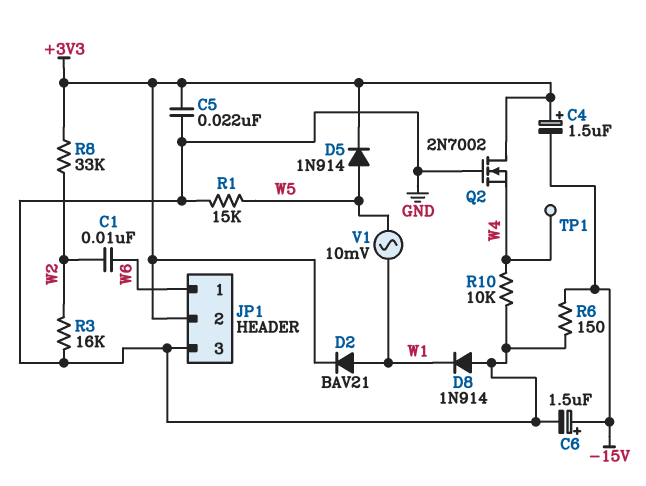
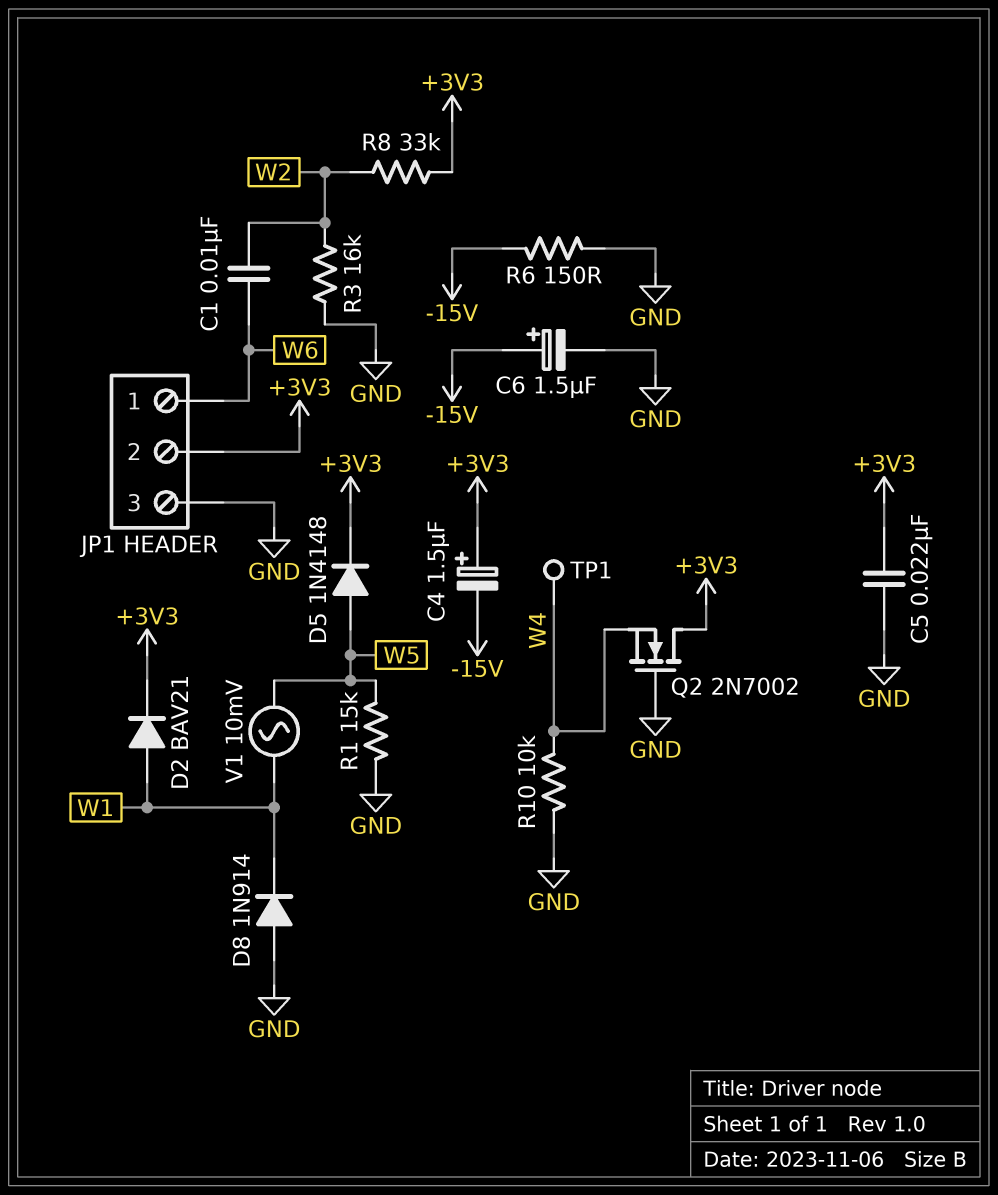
D5: diode 1N914 (A W5, K +3V3) -> diode 1N4148 (A W5, K +3V3)

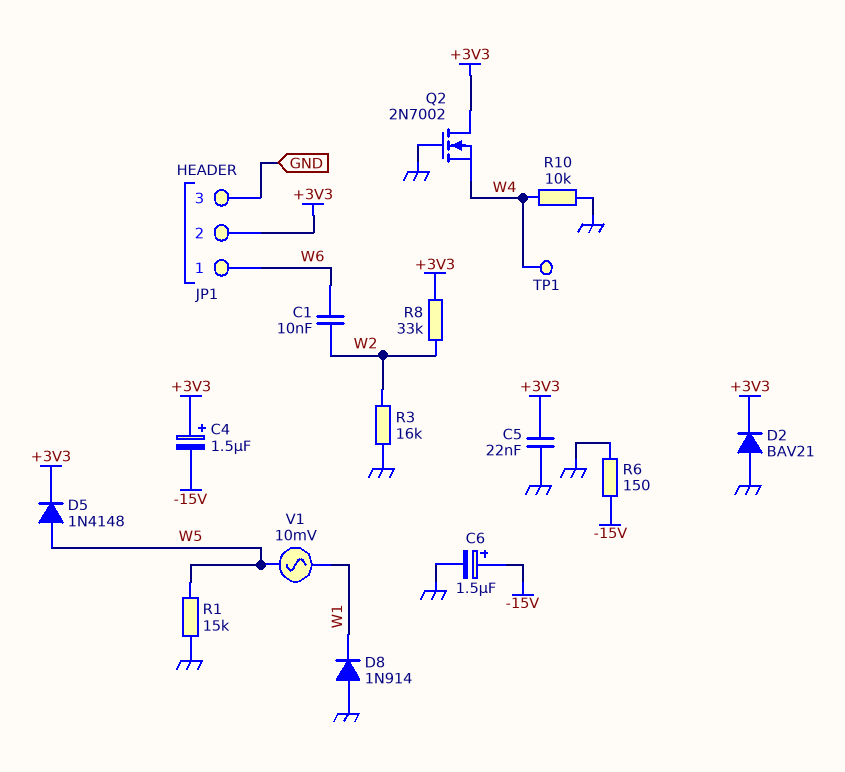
D2: diode BAV21 (A W1, K +3V3) -> diode BAV21 (A GND, K +3V3)

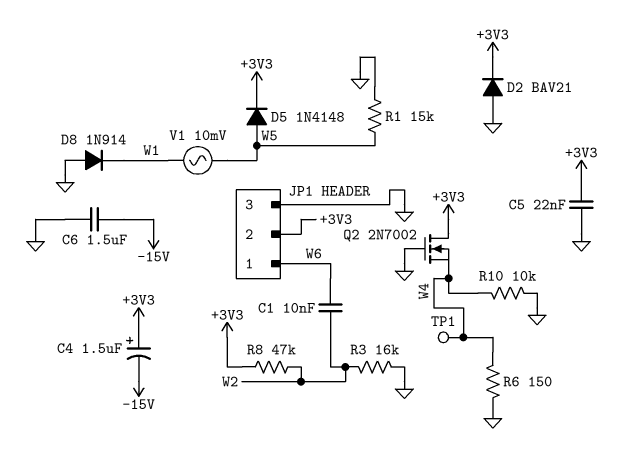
C6: 1.5uF (plus -15V, minus GND) -> 1.5uF (-15V, GND)
R6: 150 (-15V, GND) -> 150 (GND, W4)
R8: 33k (+3V3, W2) -> 47k (+3V3, W2)

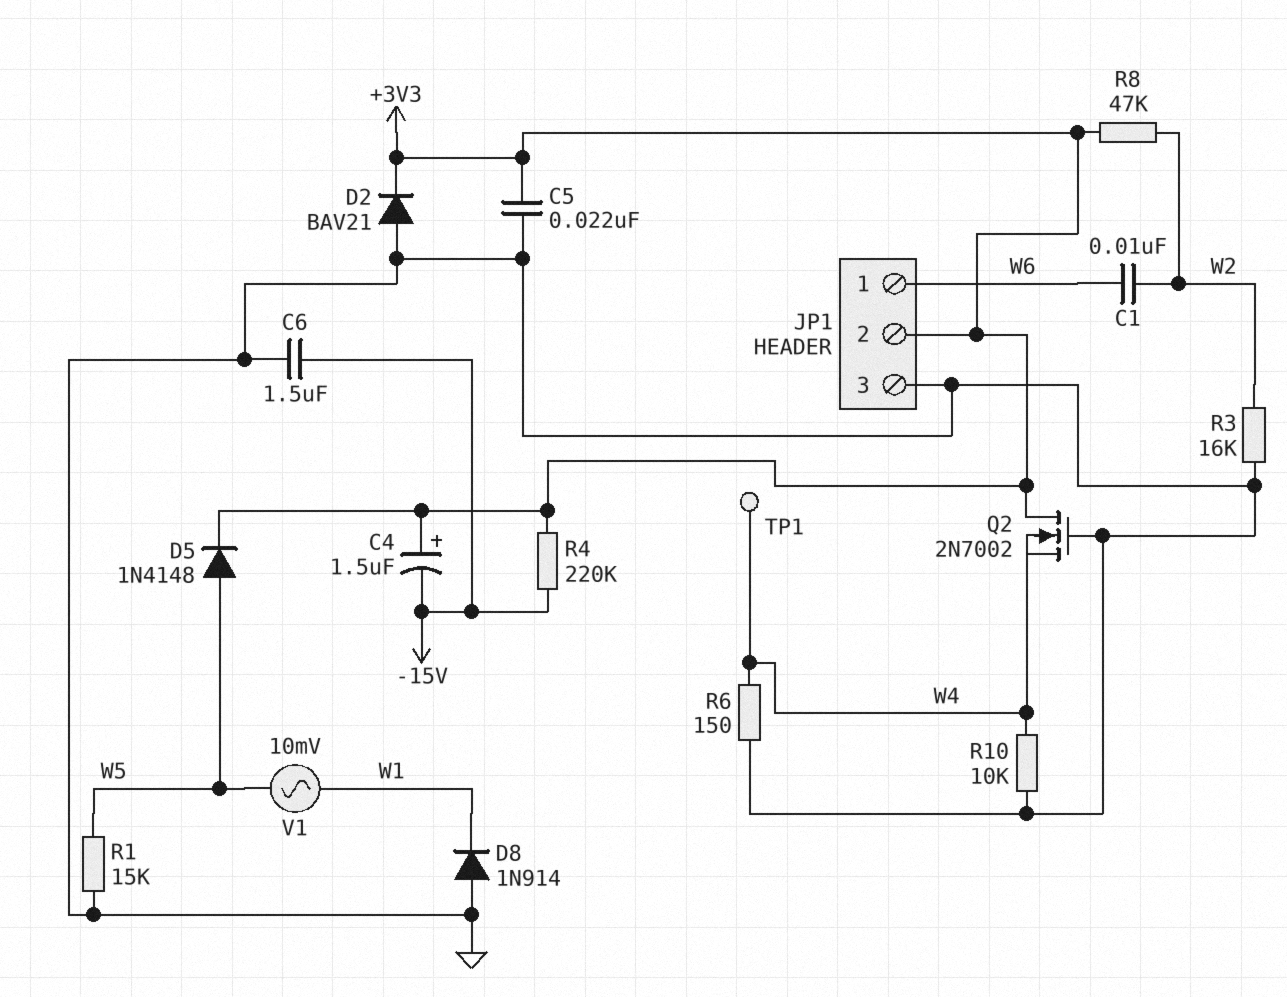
R4: none -> 220k (+3V3, -15V)

